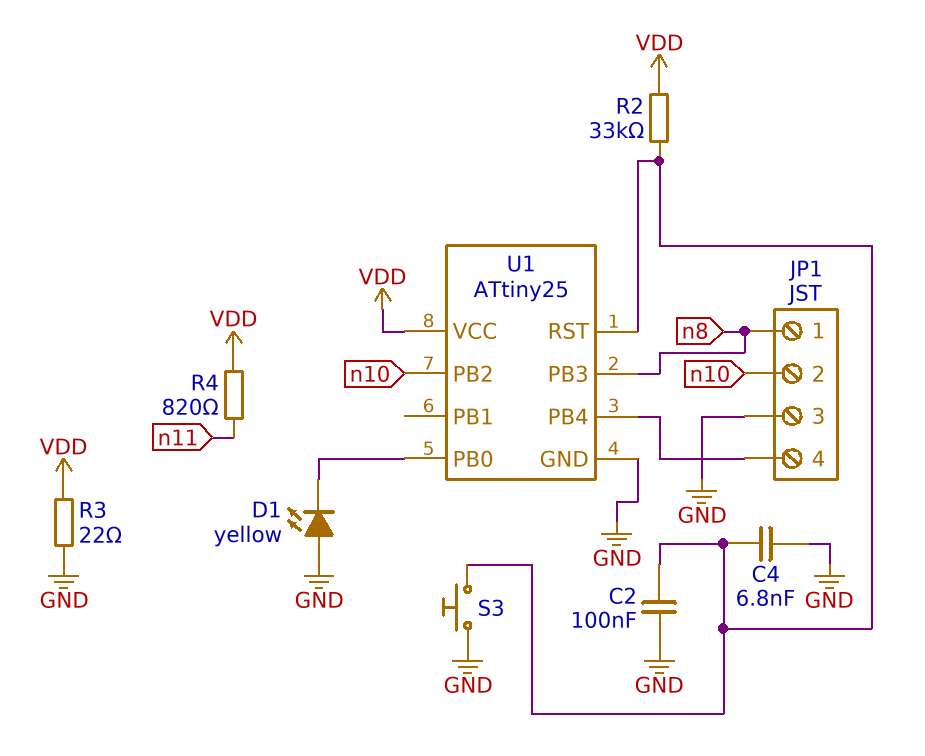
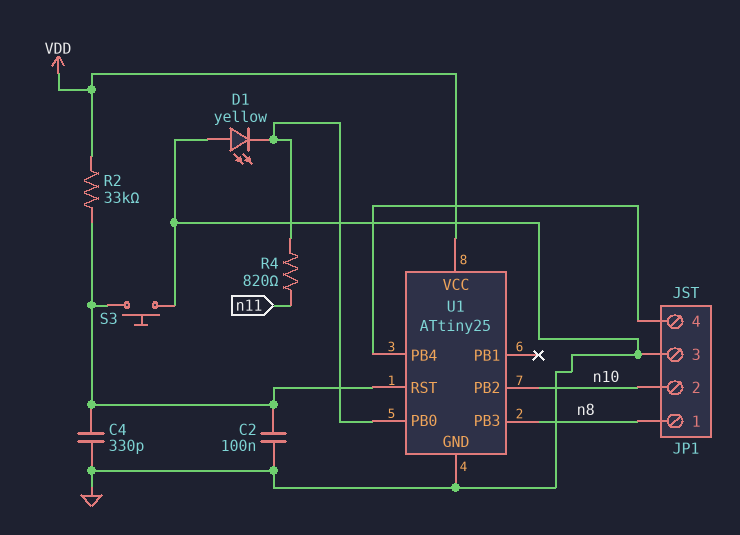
C4: 6.8nF (GND, U1/RST) -> 330pF (GND, U1/RST)
R3: 22 (GND, VDD) -> none
R4: 820 (VDD, n11) -> 820 (U1/PB0, n11)

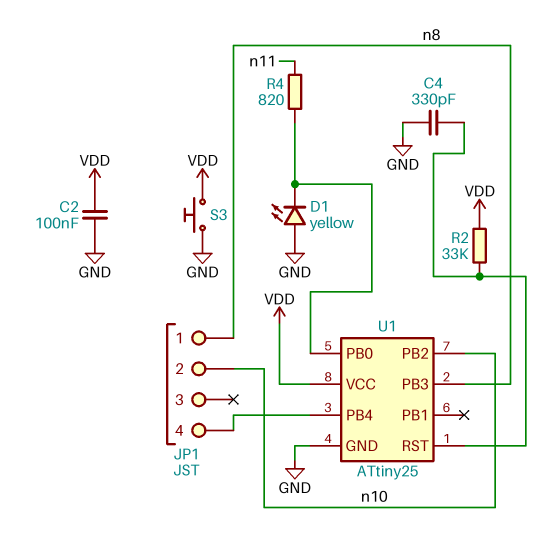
C2: 100nF (GND, U1/RST) -> 100nF (GND, VDD)
JP1 pin 3: GND -> none
S3: button (GND, U1/RST) -> button (GND, VDD)

